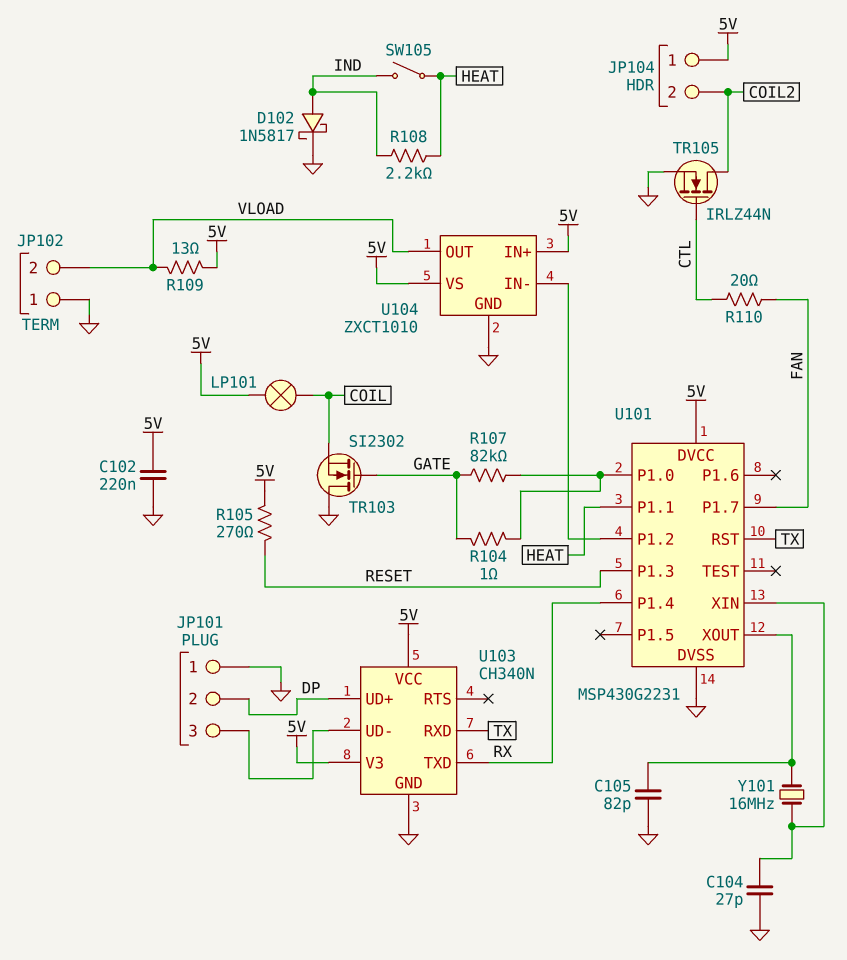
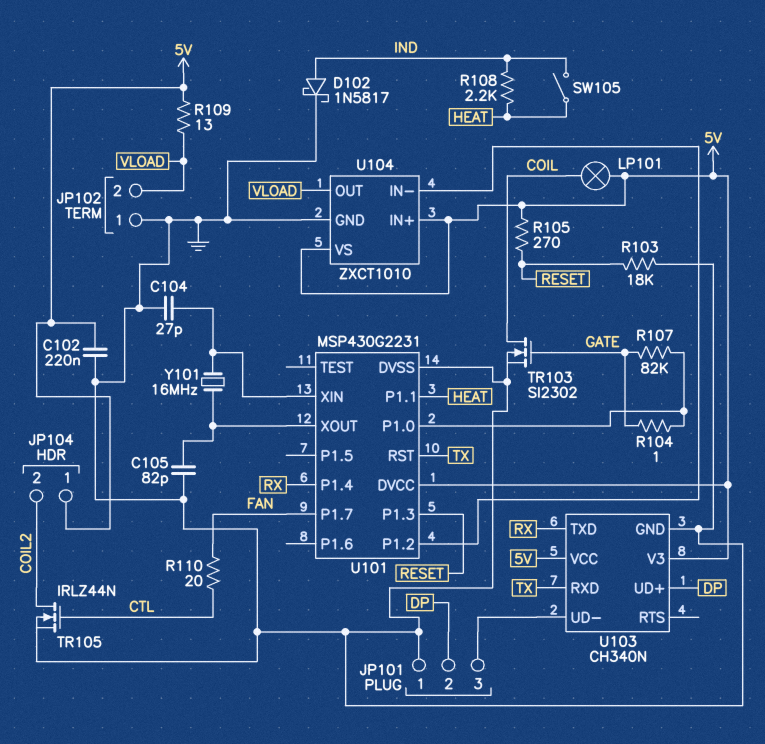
R103: none -> 18k (GND, RESET)
TR103: NMOS SI2302 (G GATE, D GND, S COIL) -> NMOS SI2302 (G GATE, D COIL, S GND)

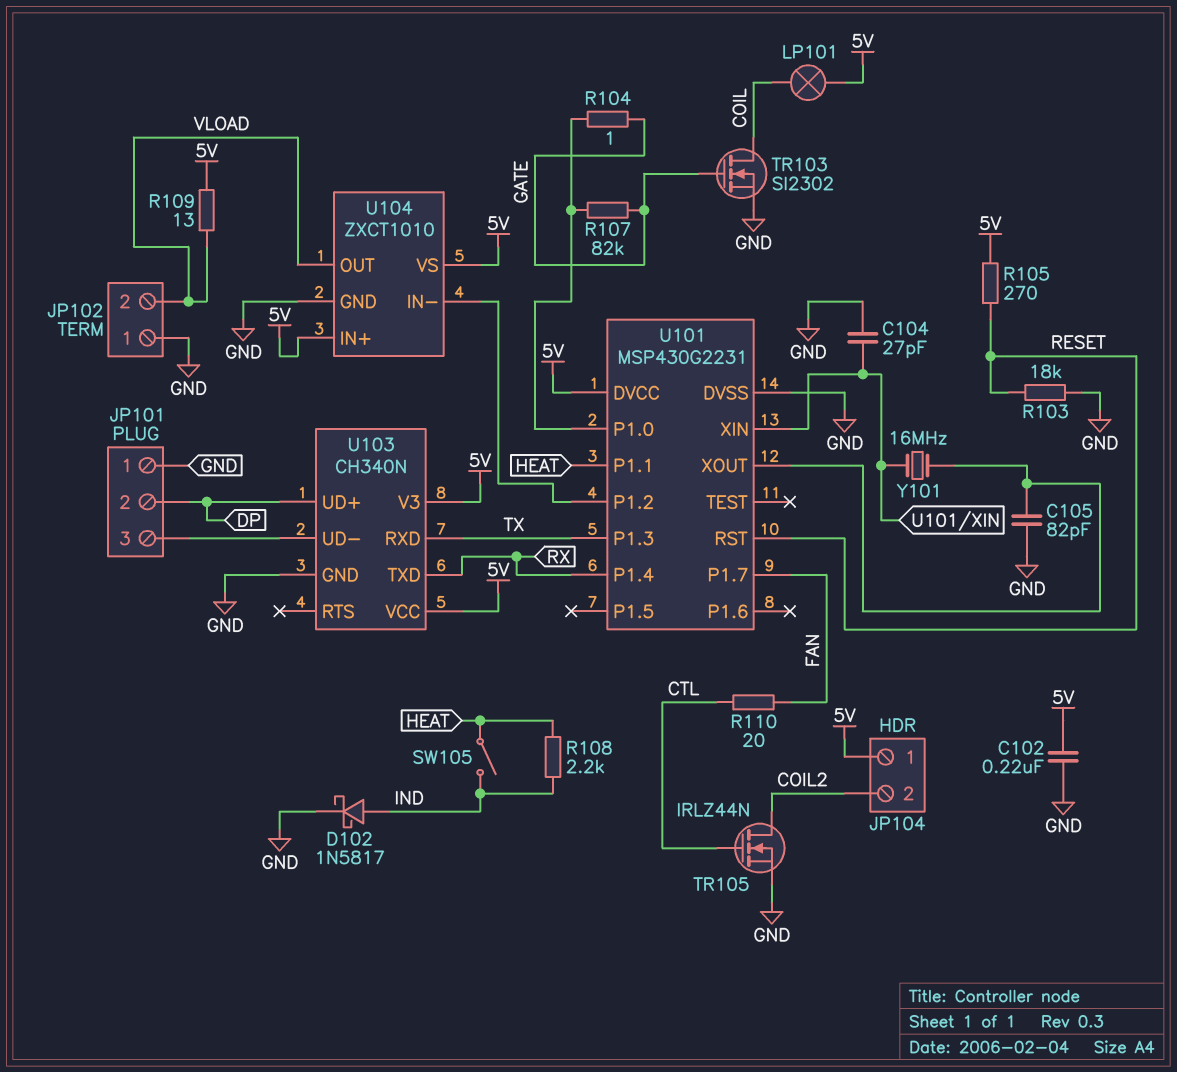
U101 pin P1.3: RESET -> TX
U101 pin RST: TX -> RESET

